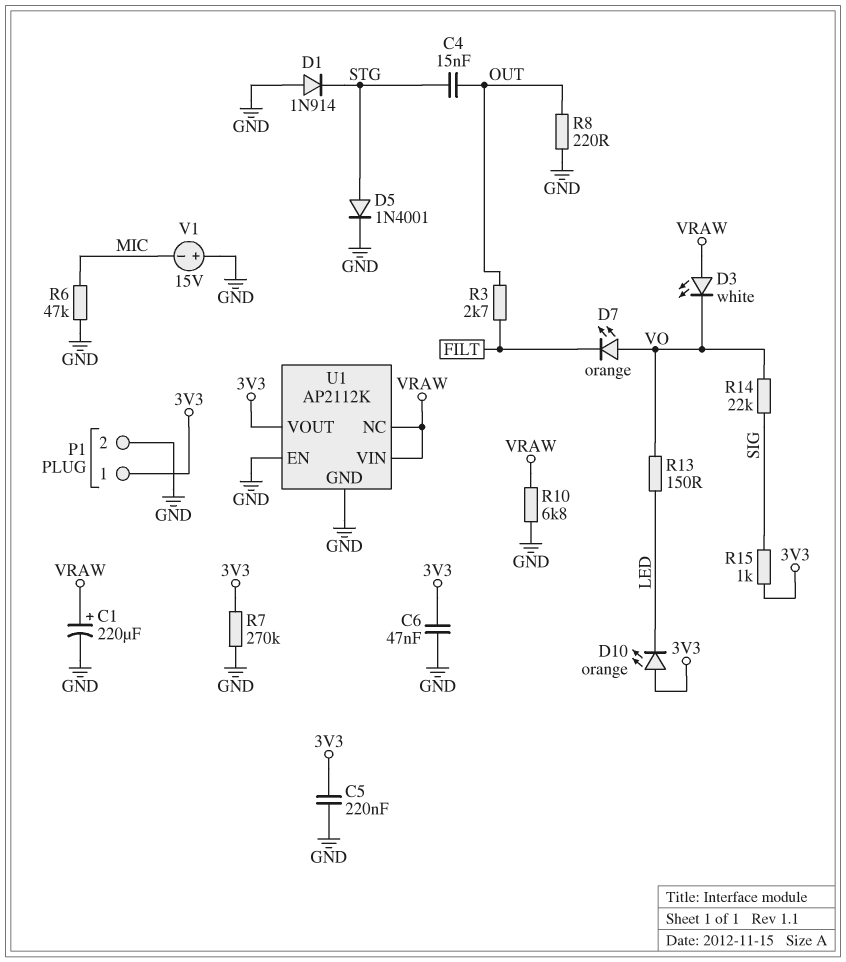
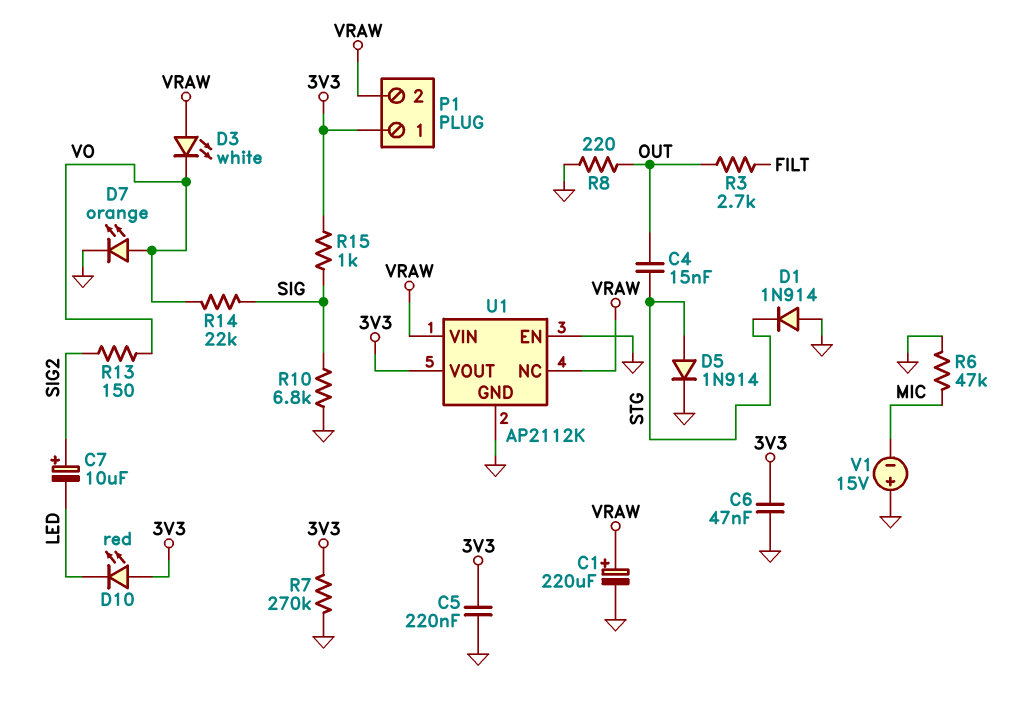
C7: none -> 10uF (plus SIG2, minus LED)
D5: diode 1N4001 (A STG, K GND) -> diode 1N914 (A STG, K GND)
D7: LED orange (A VO, K FILT) -> LED orange (A VO, K GND)
D10: LED orange (A 3V3, K LED) -> LED red (A 3V3, K LED)
P1 pin 2: GND -> VRAW
R10: 6.8k (GND, VRAW) -> 6.8k (GND, SIG)
R13: 150 (LED, VO) -> 150 (SIG2, VO)

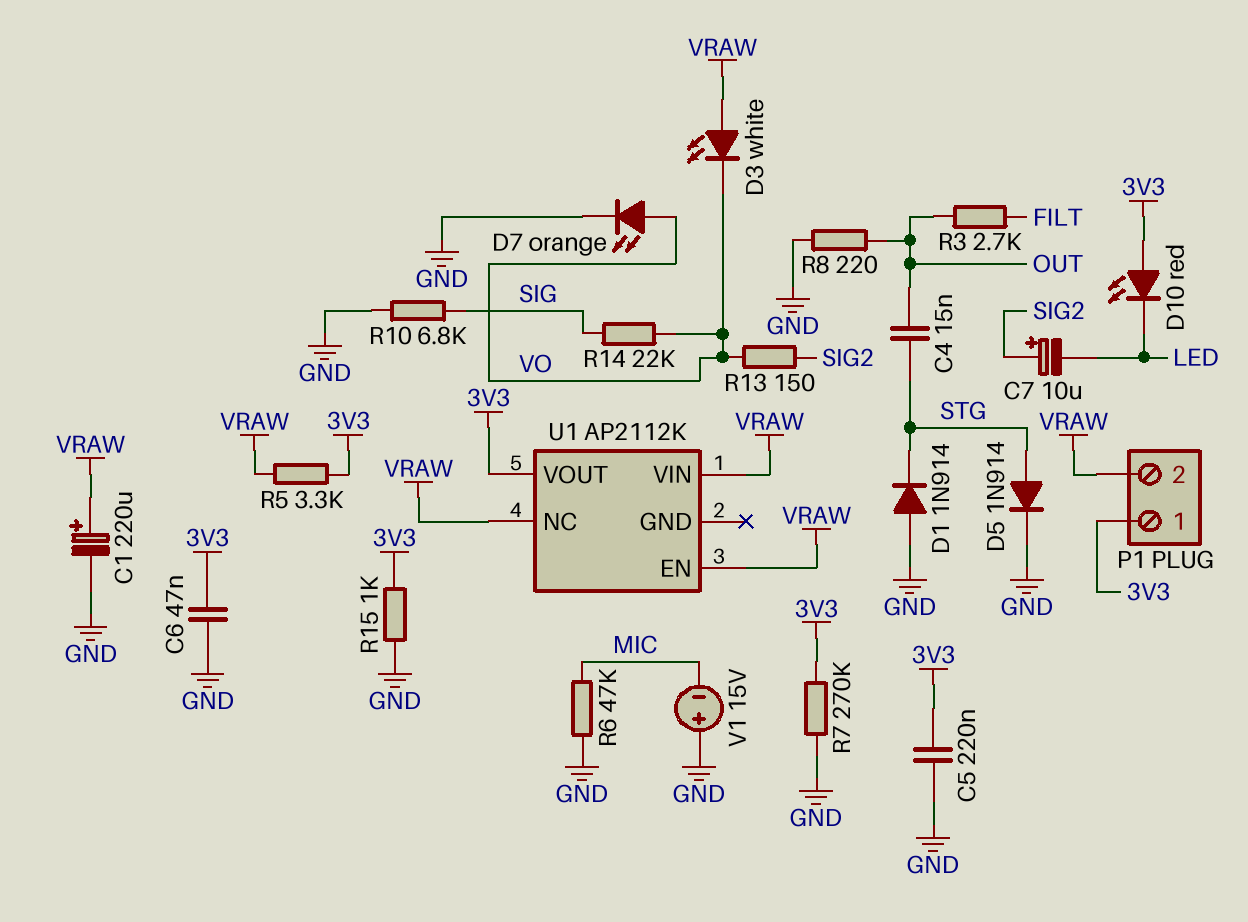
R5: none -> 3.3k (3V3, VRAW)
R15: 1k (3V3, SIG) -> 1k (3V3, GND)
U1 pin EN: GND -> VRAW
U1 pin GND: GND -> none

